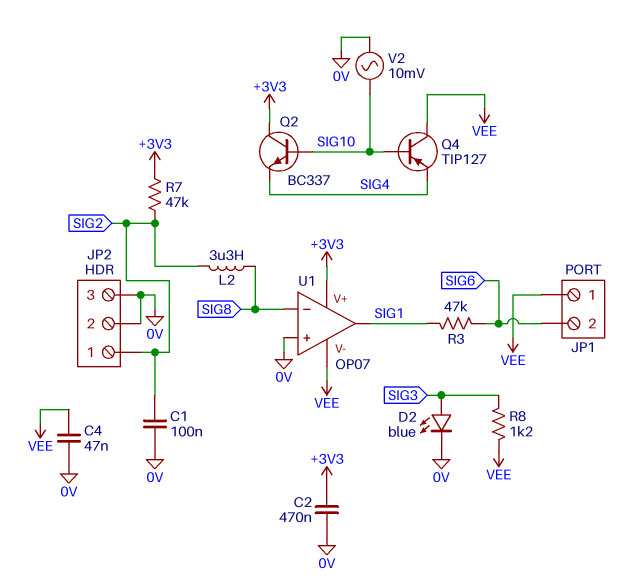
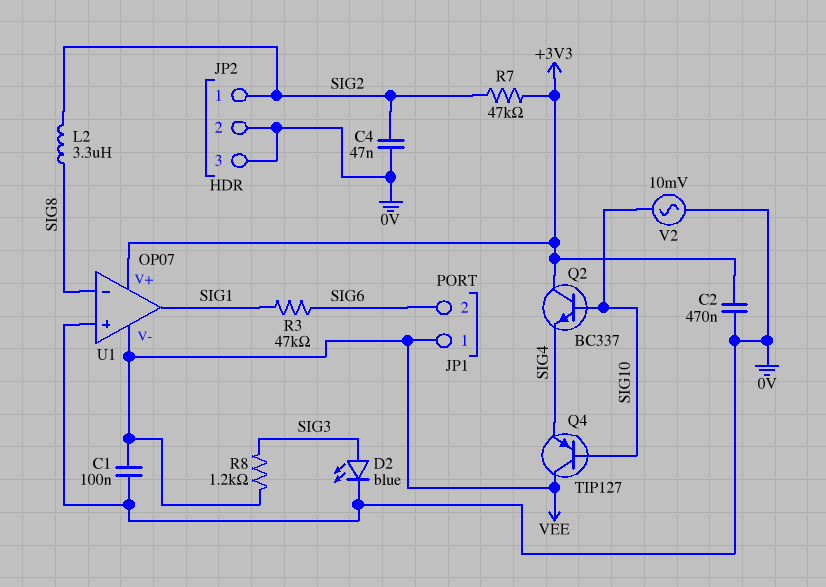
C1: 100nF (0V, SIG2) -> 100nF (0V, VEE)
C4: 47nF (0V, VEE) -> 47nF (0V, SIG2)

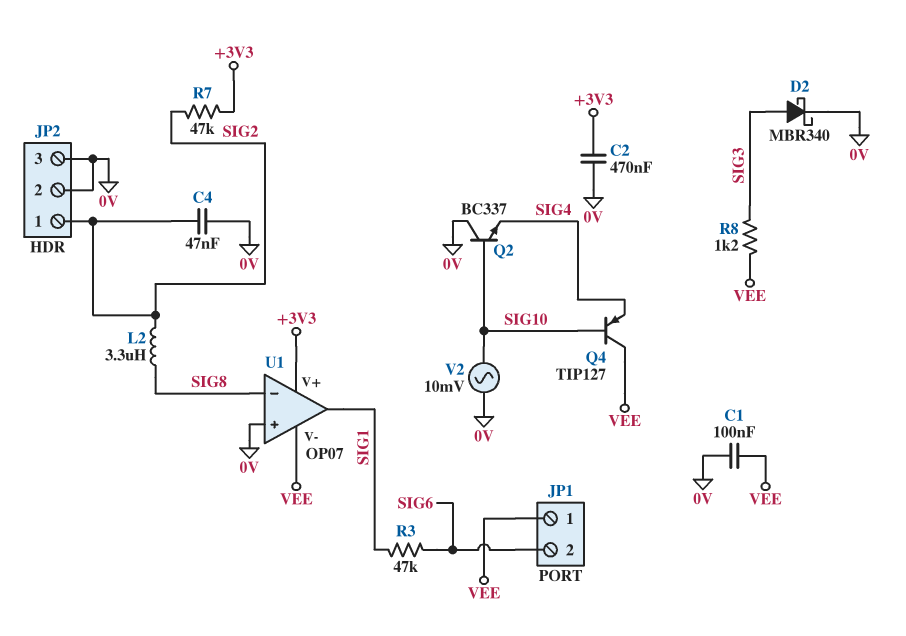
D2: LED blue (A SIG3, K 0V) -> schottky MBR340 (A SIG3, K 0V)
Q2: NPN BC337 (B SIG10, C +3V3, E SIG4) -> NPN BC337 (B SIG10, C 0V, E SIG4)

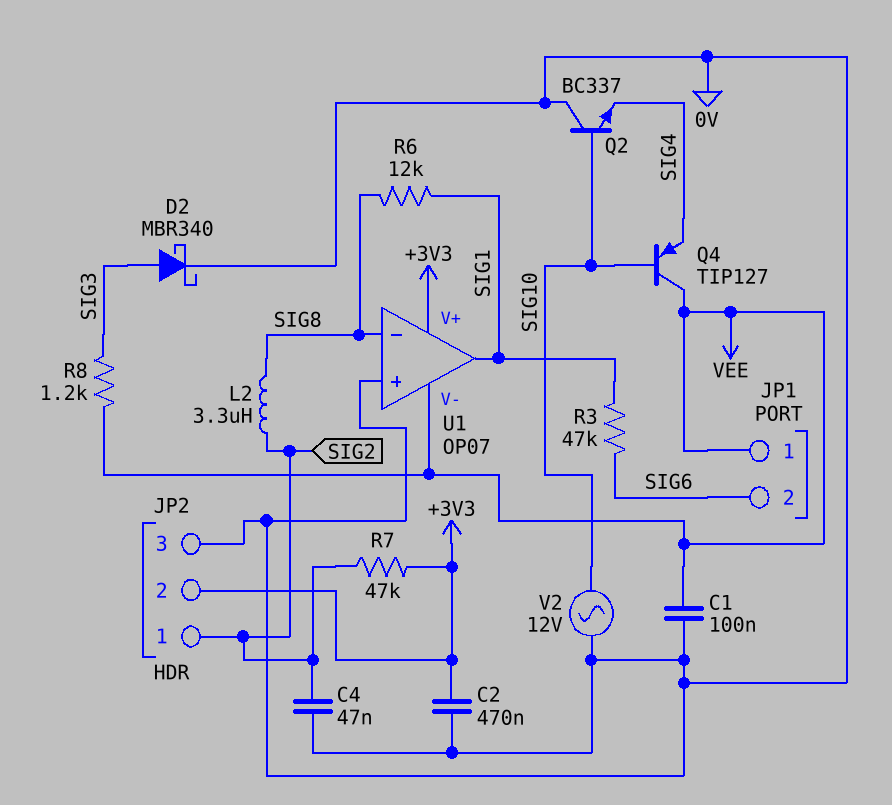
JP2 pin 2: 0V -> +3V3
R6: none -> 12k (SIG1, SIG8)
V2: AC 10mV (0V, SIG10) -> AC 12V (0V, SIG10)

